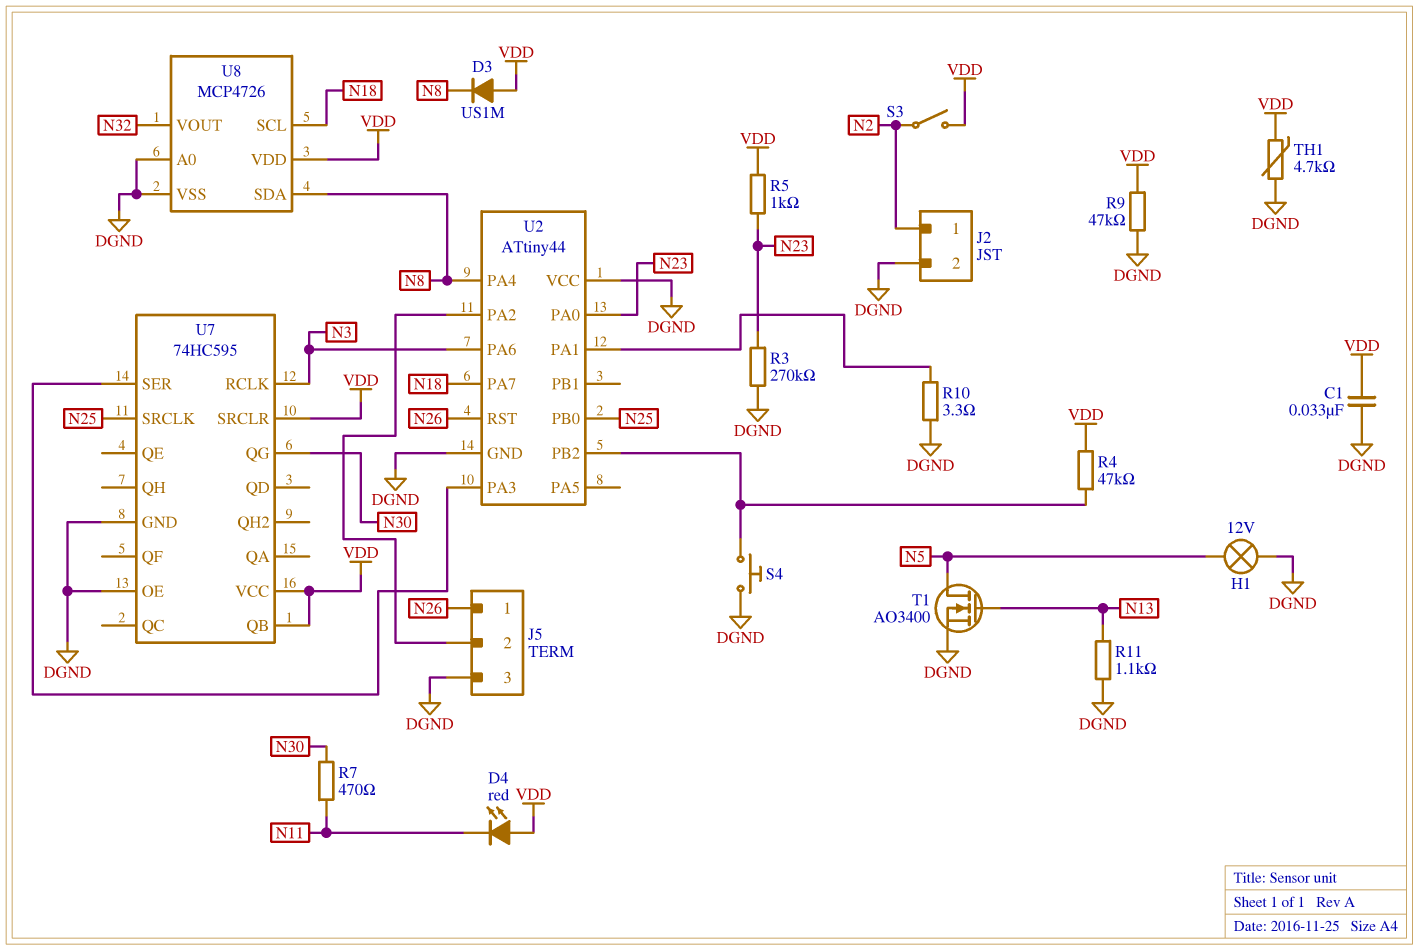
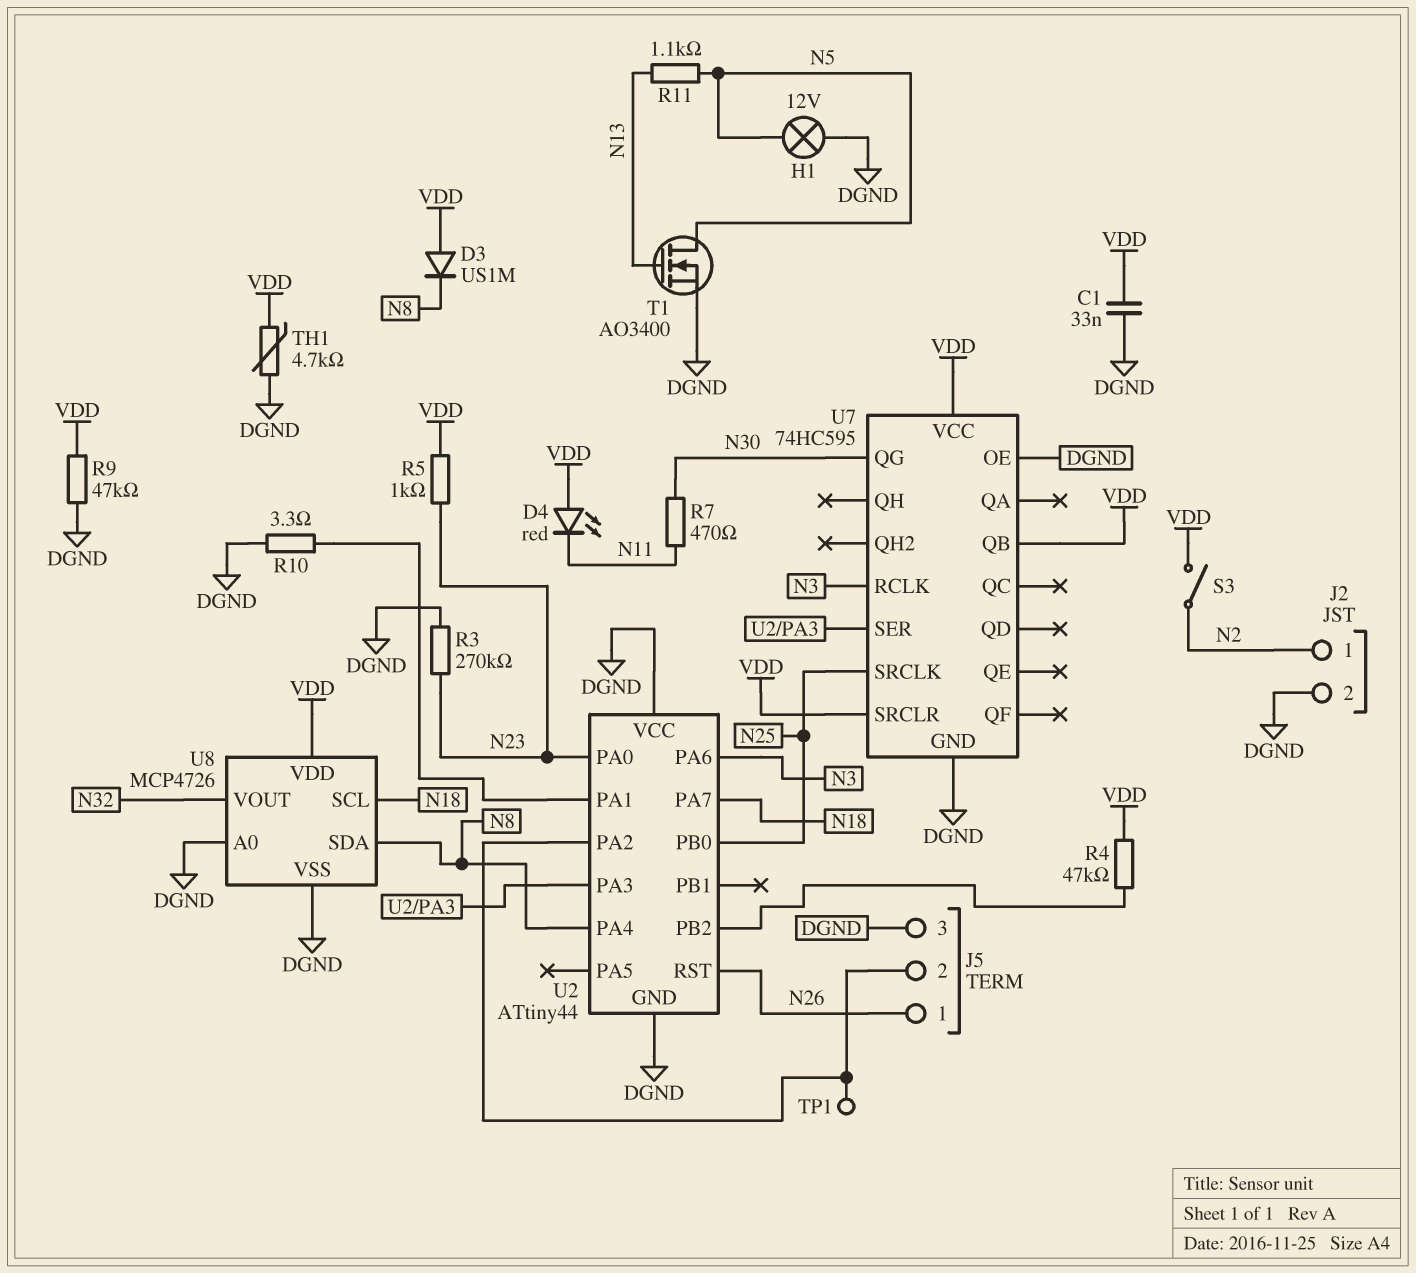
R11: 1.1k (DGND, N13) -> 1.1k (N5, N13)
S4: button (DGND, U2/PB2) -> none
TP1: none -> test point (J5/2)

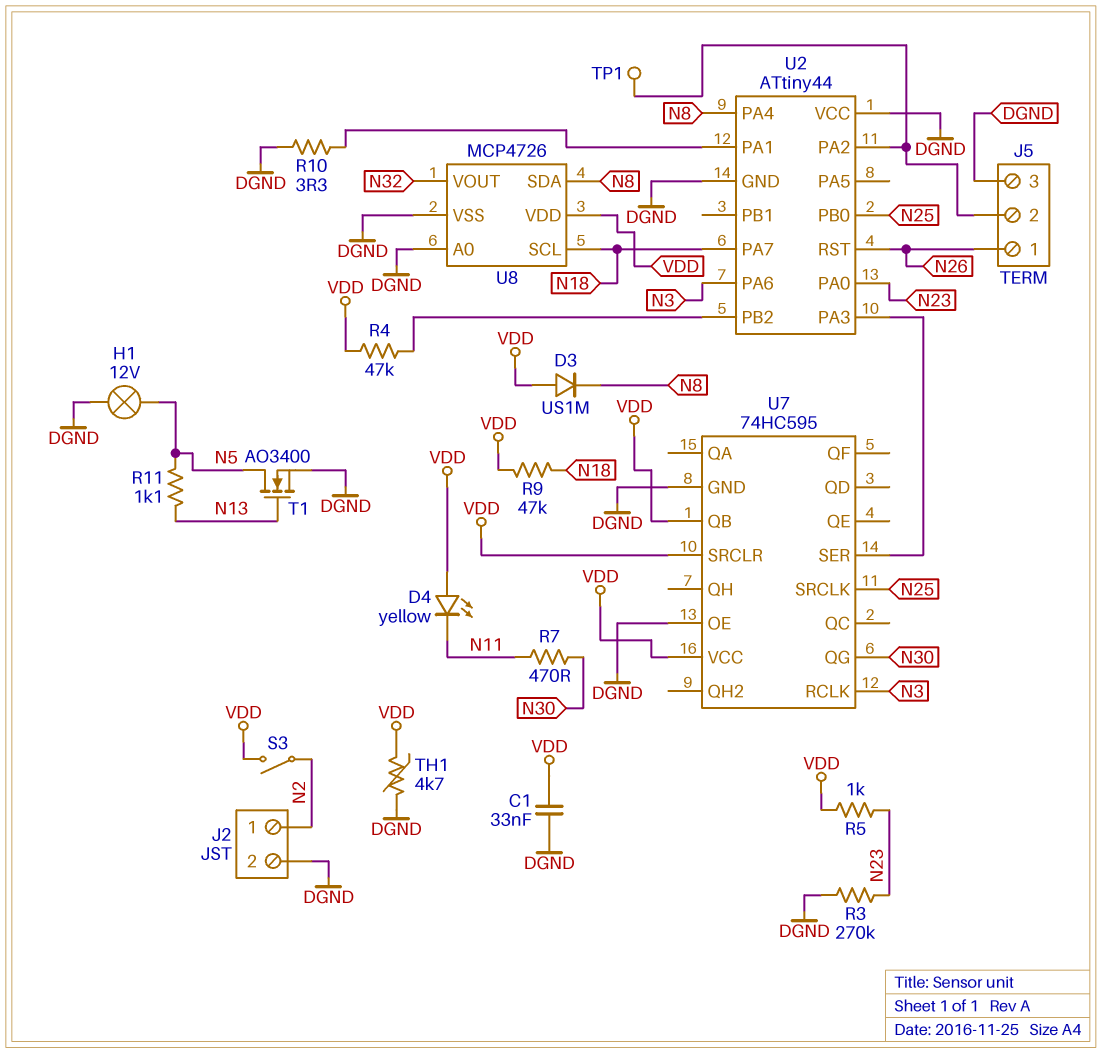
D4: LED red (A VDD, K N11) -> LED yellow (A VDD, K N11)
R9: 47k (DGND, VDD) -> 47k (N18, VDD)

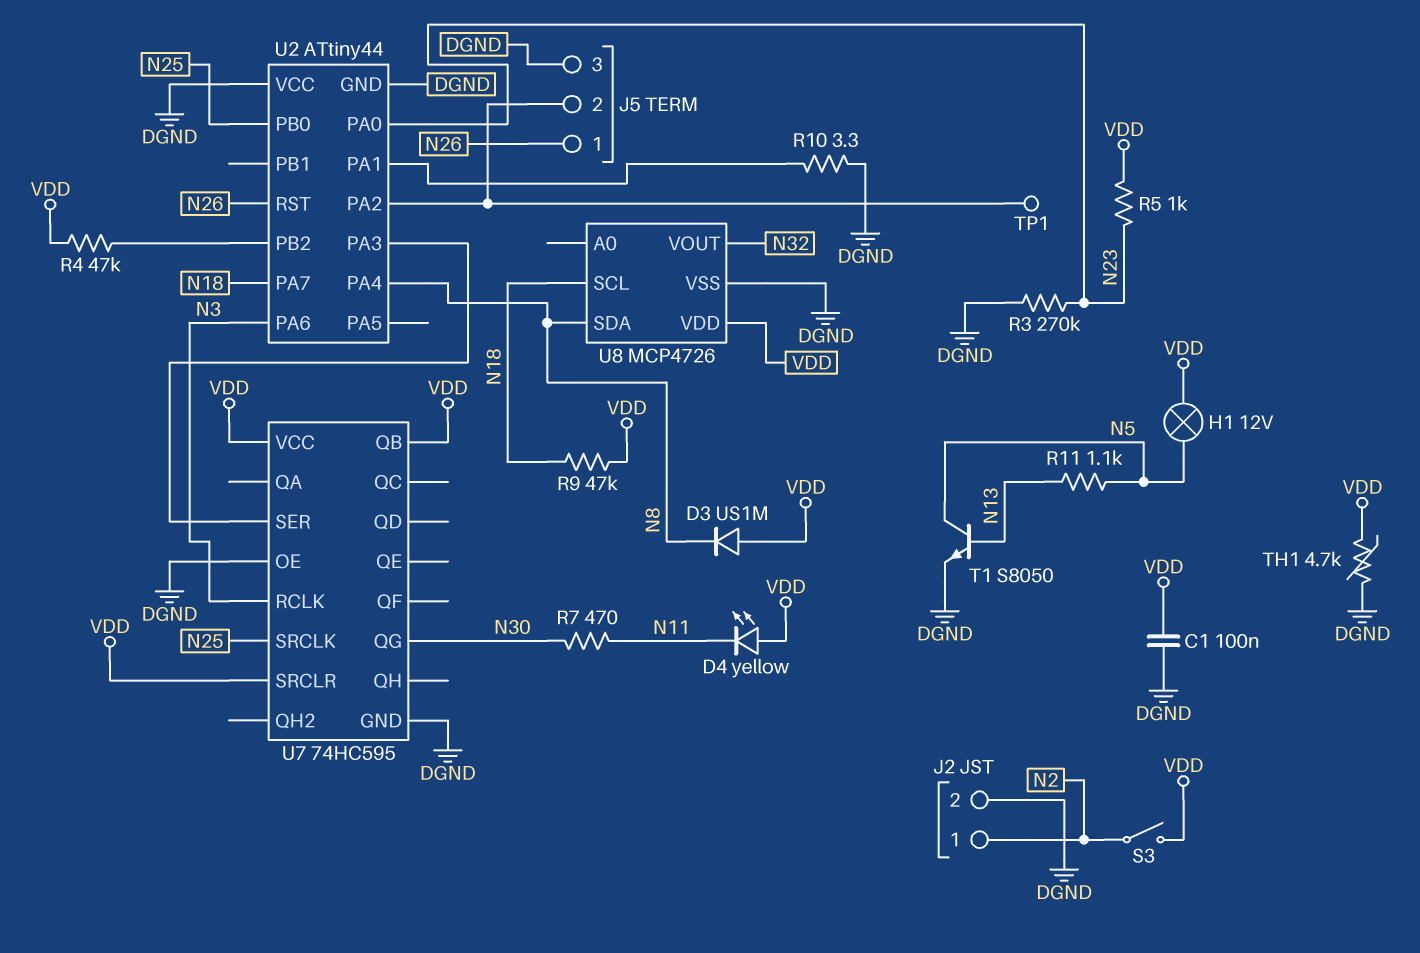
C1: 33nF (DGND, VDD) -> 100nF (DGND, VDD)
H1: lamp 12V (DGND, N5) -> lamp 12V (N5, VDD)
T1: NMOS AO3400 (G N13, D N5, S DGND) -> NPN S8050 (B N13, C N5, E DGND)
U8 pin A0: DGND -> none

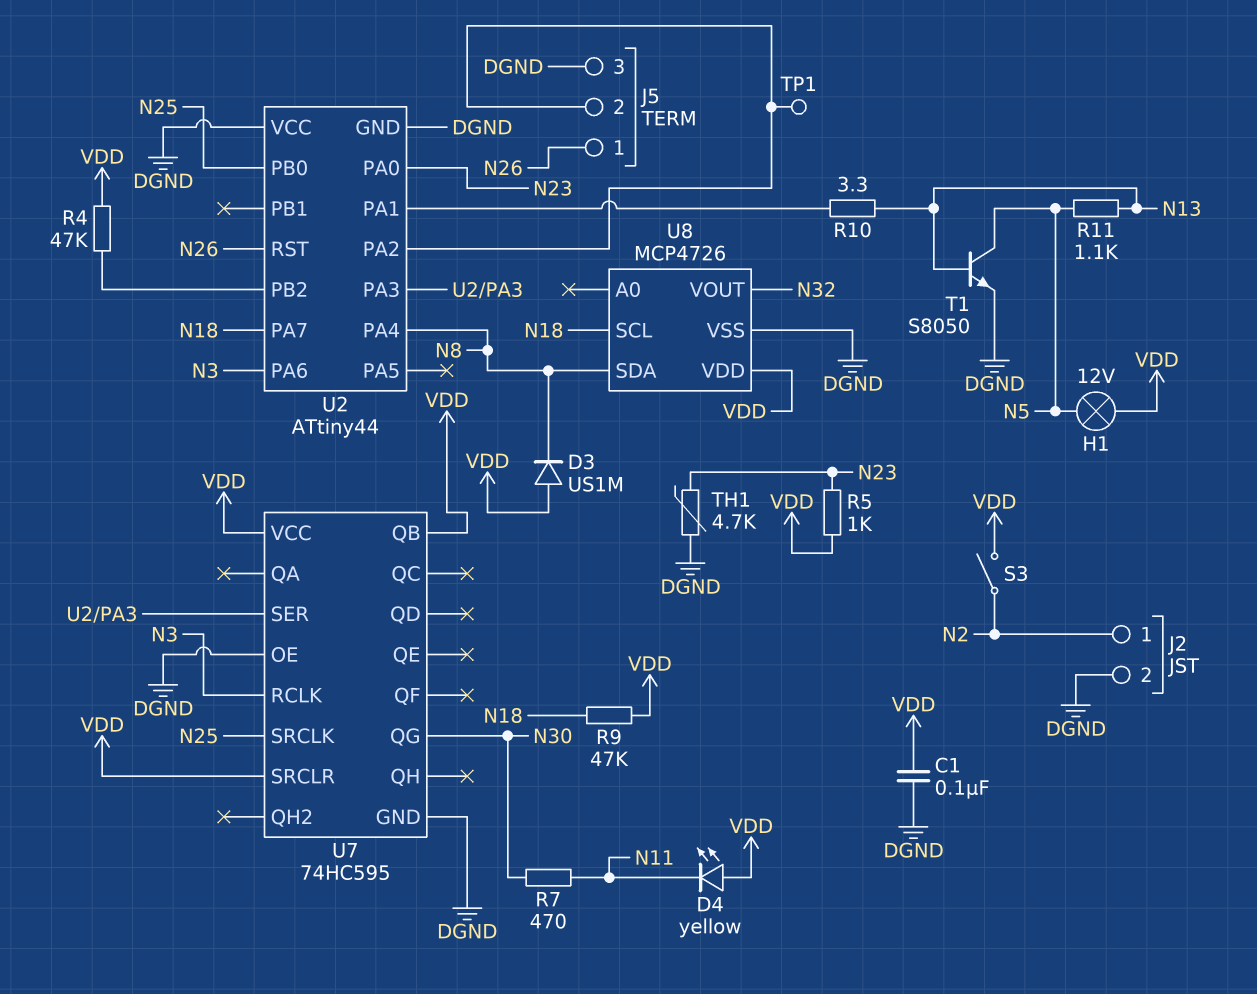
R3: 270k (DGND, N23) -> none
R10: 3.3 (DGND, U2/PA1) -> 3.3 (N13, U2/PA1)
TH1: 4.7k (DGND, VDD) -> 4.7k (DGND, N23)

